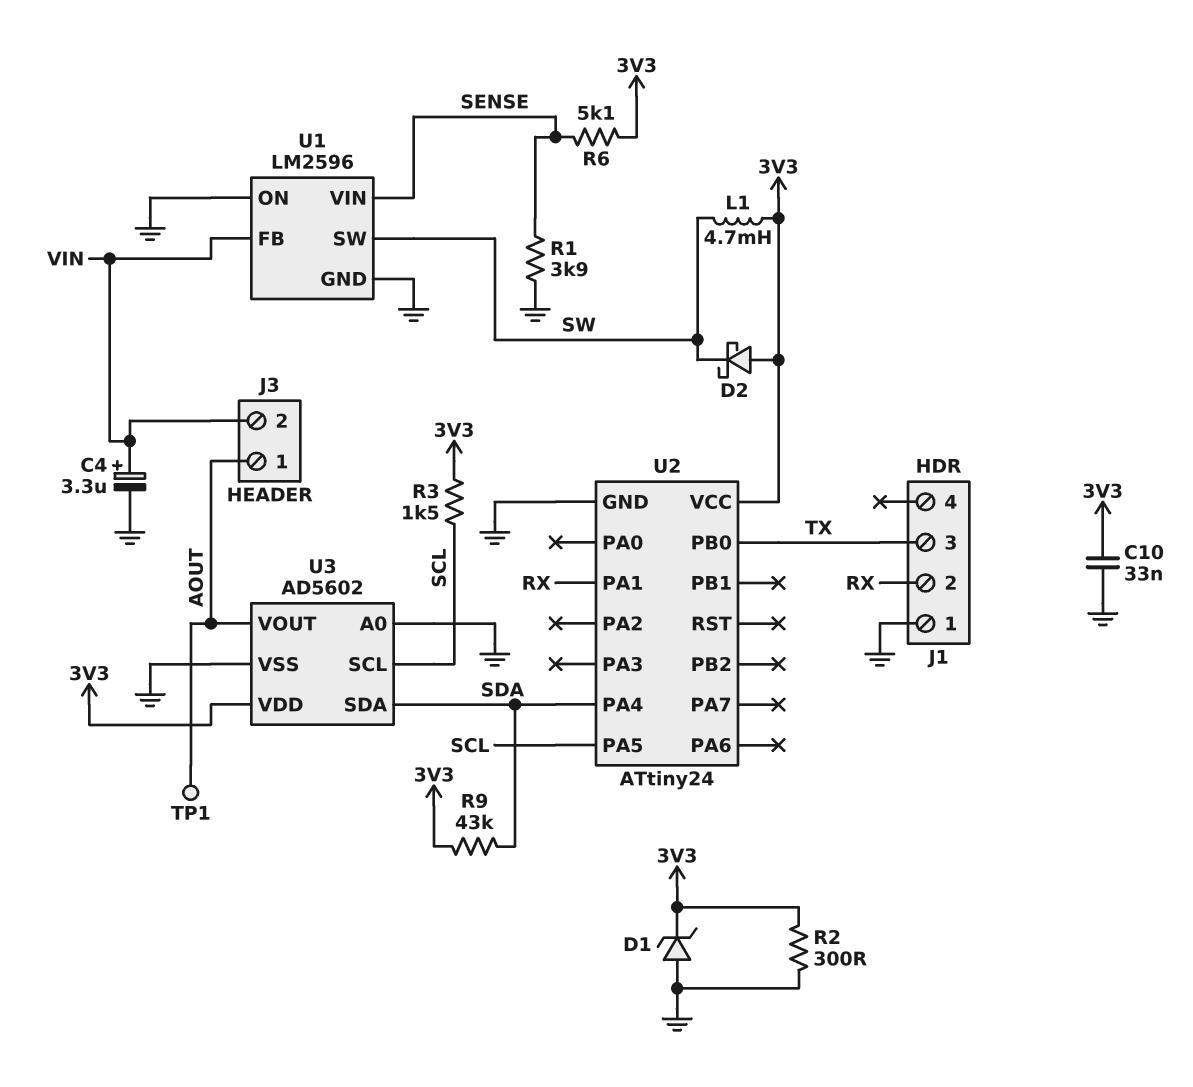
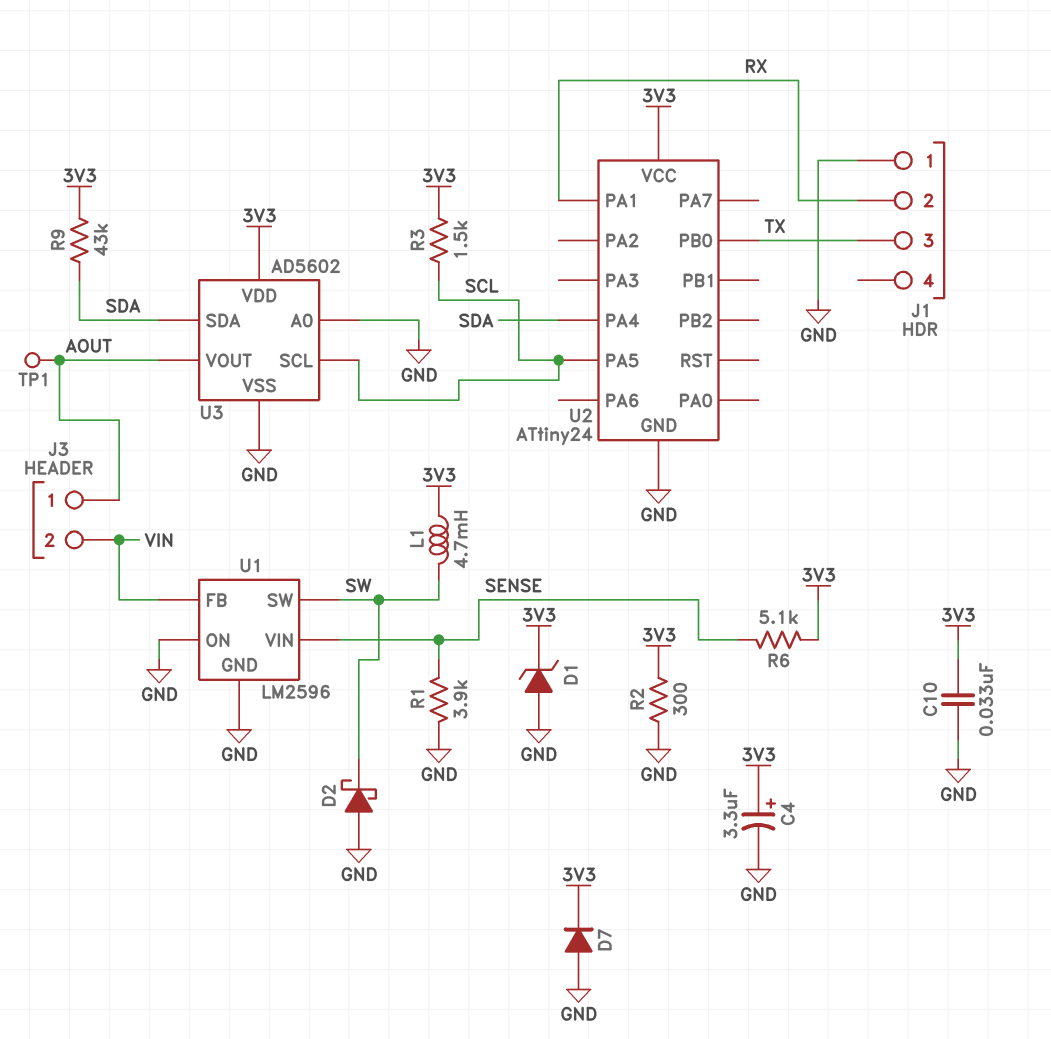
C4: 3.3uF (plus VIN, minus GND) -> 3.3uF (plus 3V3, minus GND)
D2: schottky (A 3V3, K SW) -> schottky (A GND, K SW)
D7: none -> diode (A GND, K 3V3)

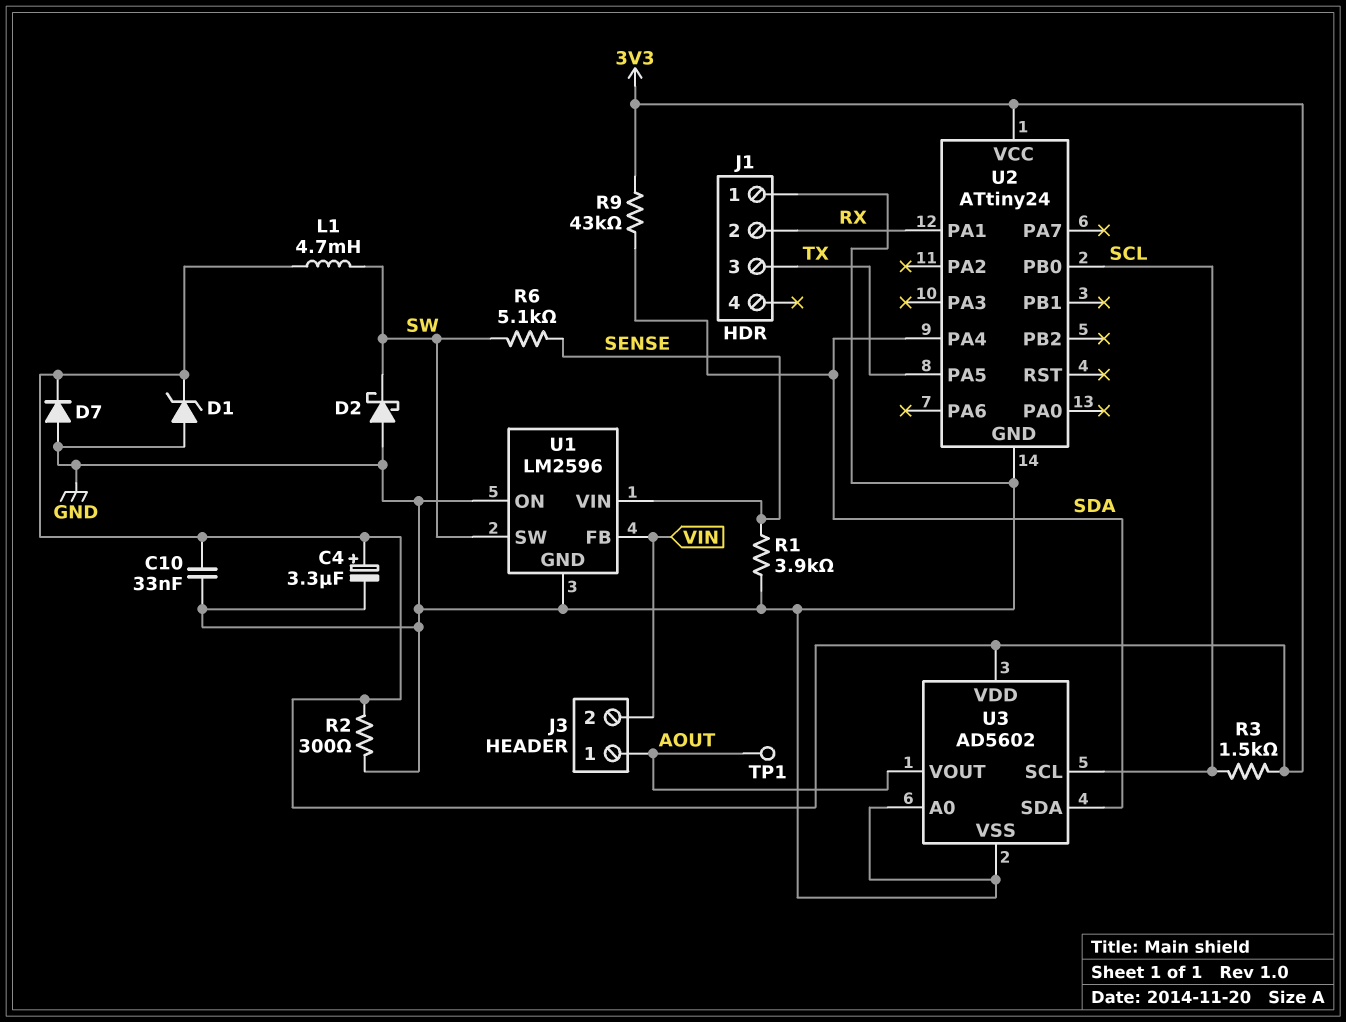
R6: 5.1k (3V3, SENSE) -> 5.1k (SENSE, SW)
U2 pin PA5: SCL -> TX
U2 pin PB0: TX -> SCL

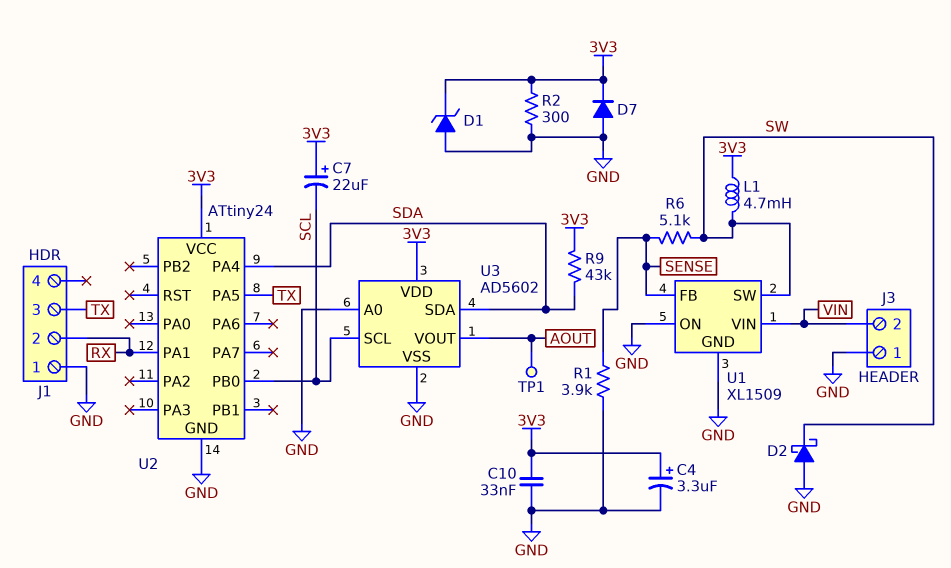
C7: none -> 22uF (plus 3V3, minus SCL)
J3 pin 1: AOUT -> GND
R3: 1.5k (3V3, SCL) -> none
U1: LM2596 -> XL1509
U1 pin FB: VIN -> SENSE
U1 pin VIN: SENSE -> VIN

